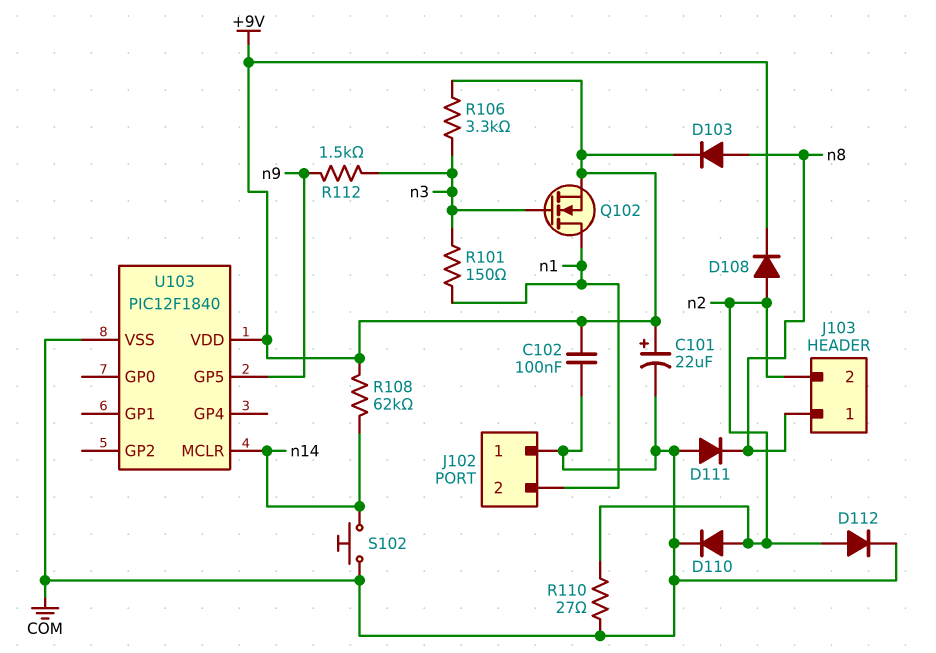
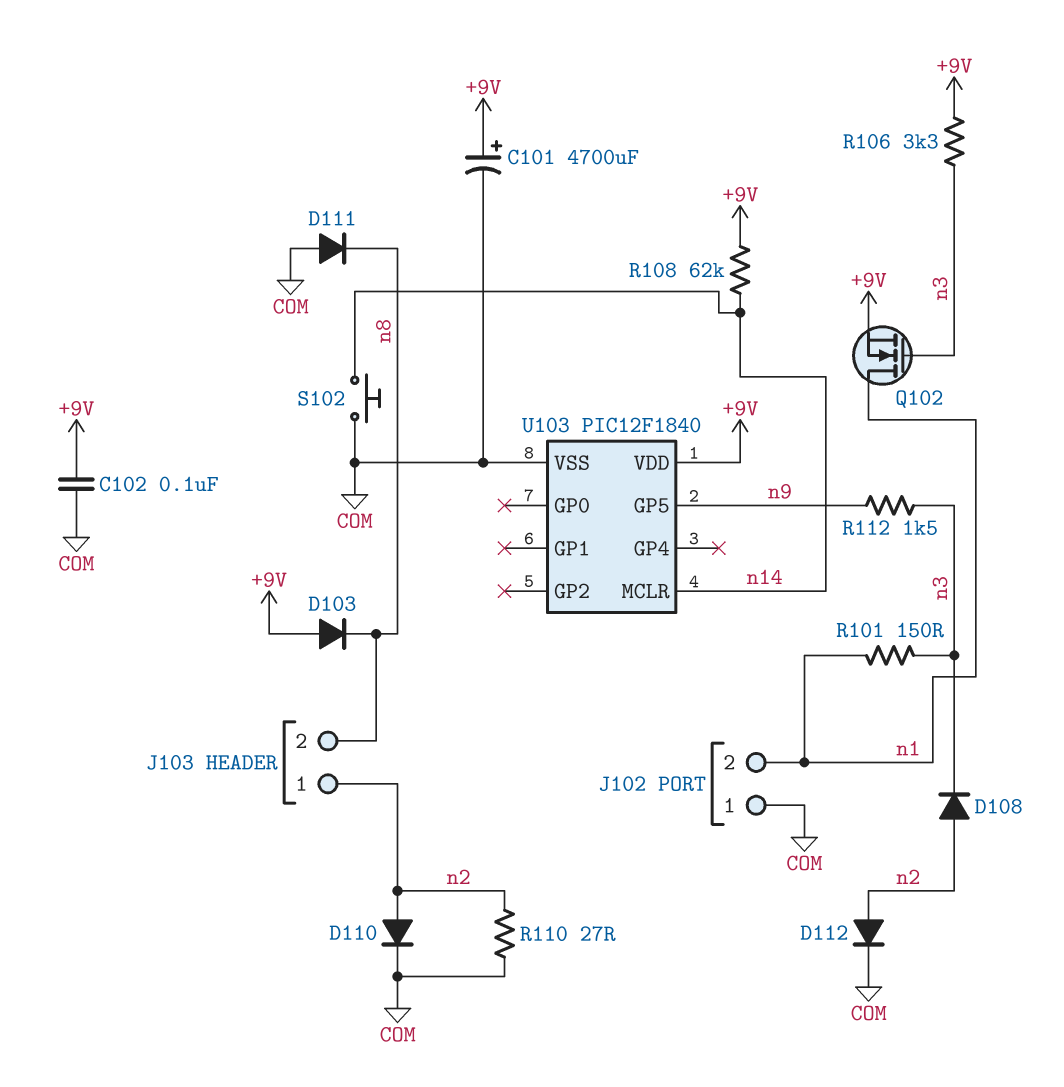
C101: 22uF (plus +9V, minus COM) -> 4700uF (plus +9V, minus COM)
D103: diode (A n8, K +9V) -> diode (A +9V, K n8)
D108: diode (A n2, K +9V) -> diode (A n2, K n3)
J103 pin 1: n8 -> n2
J103 pin 2: n2 -> n8

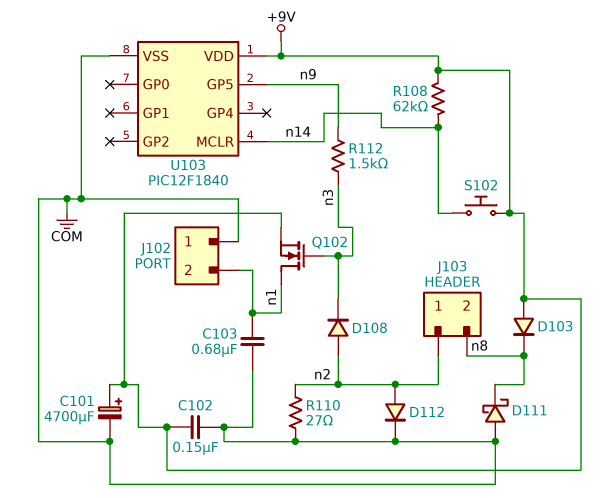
C102: 100nF (+9V, COM) -> 150nF (+9V, COM)
C103: none -> 680nF (COM, n1)
D110: diode (A n2, K COM) -> none
D111: diode (A COM, K n8) -> schottky (A COM, K n8)
R101: 150 (n1, n3) -> none
R106: 3.3k (+9V, n3) -> none
S102: button (COM, n14) -> button (+9V, n14)

